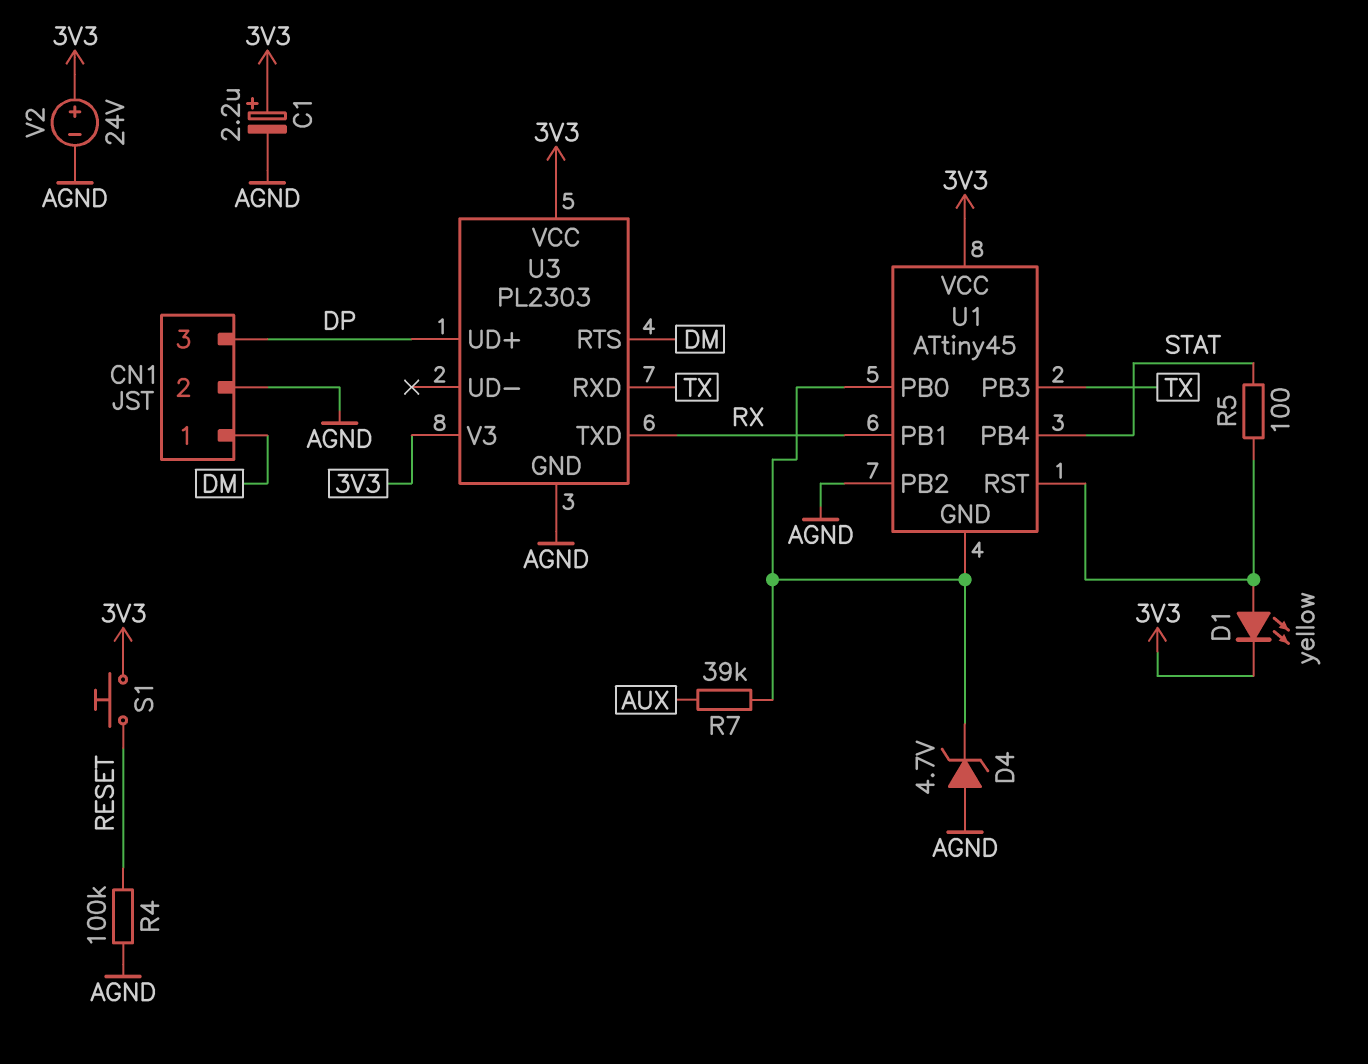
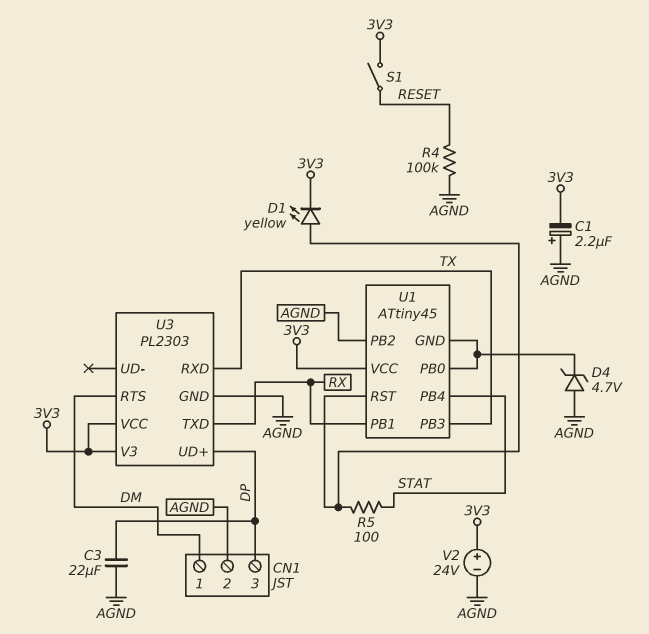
C1: 2.2uF (plus 3V3, minus AGND) -> 2.2uF (plus AGND, minus 3V3)
C3: none -> 22uF (AGND, DP)
R7: 39k (AUX, U1/GND) -> none
S1: button (3V3, RESET) -> switch (3V3, RESET)

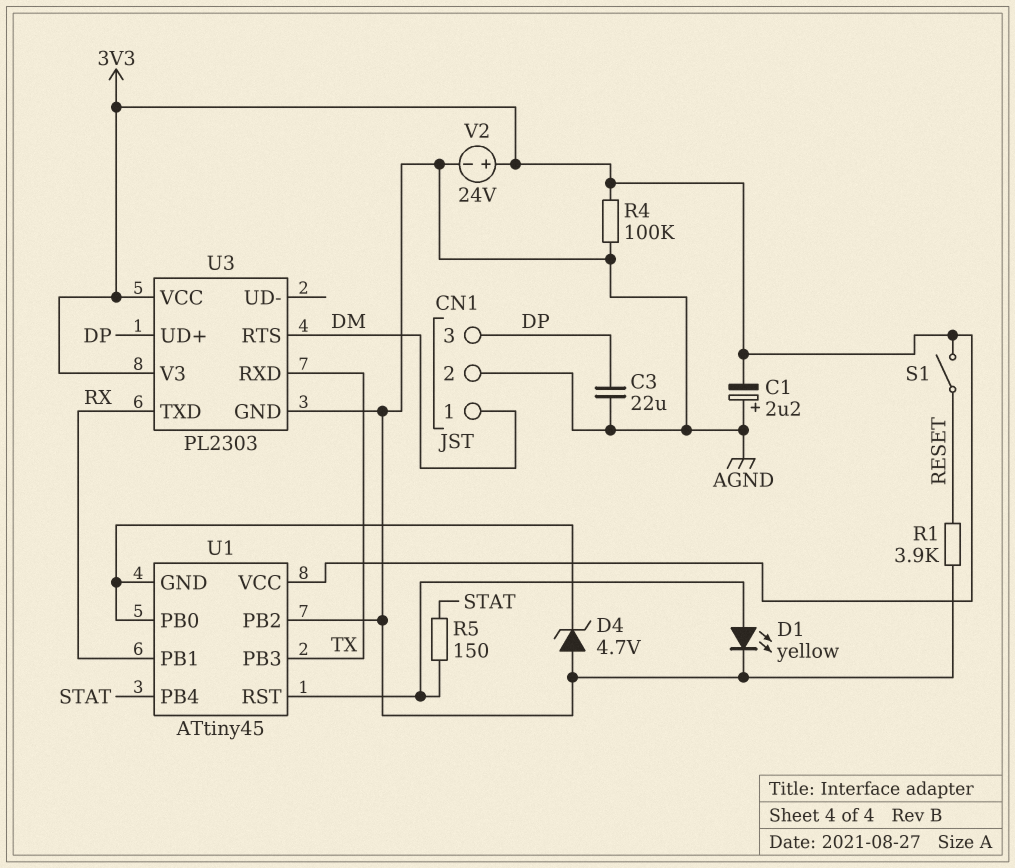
D1: LED yellow (A U1/RST, K 3V3) -> LED yellow (A U1/RST, K AGND)
R1: none -> 3.9k (AGND, RESET)
R4: 100k (AGND, RESET) -> 100k (3V3, AGND)
R5: 100 (STAT, U1/RST) -> 150 (STAT, U1/RST)

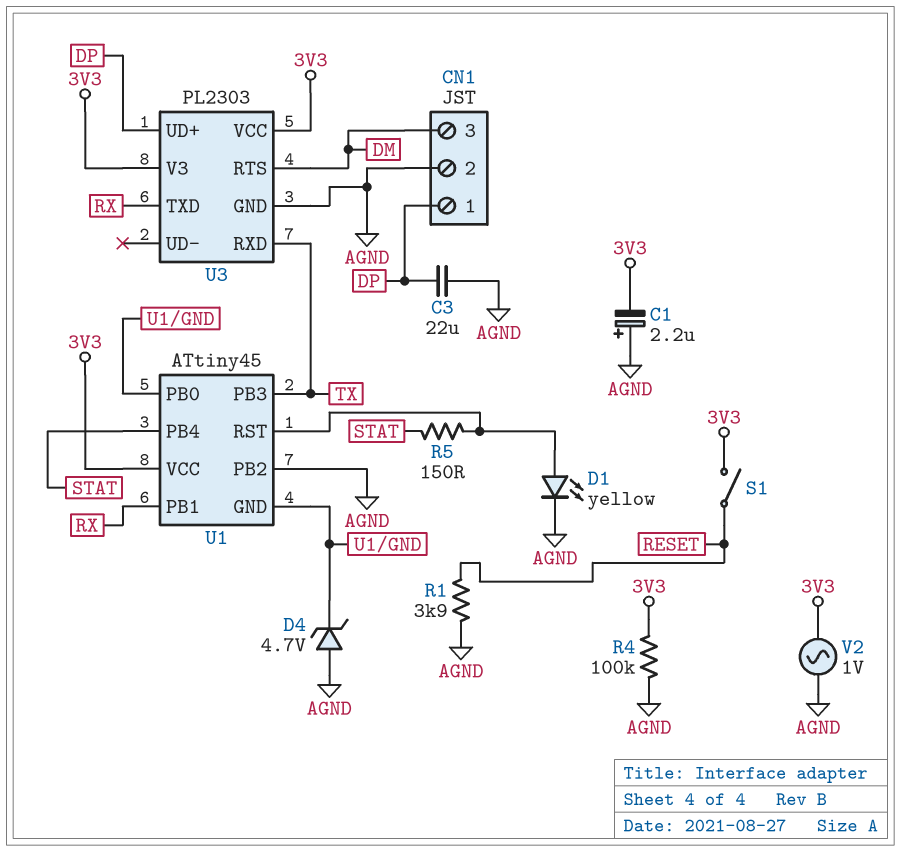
CN1 pin 1: DM -> DP
CN1 pin 3: DP -> DM
V2: 24V (plus 3V3, minus AGND) -> AC 1V (3V3, AGND)

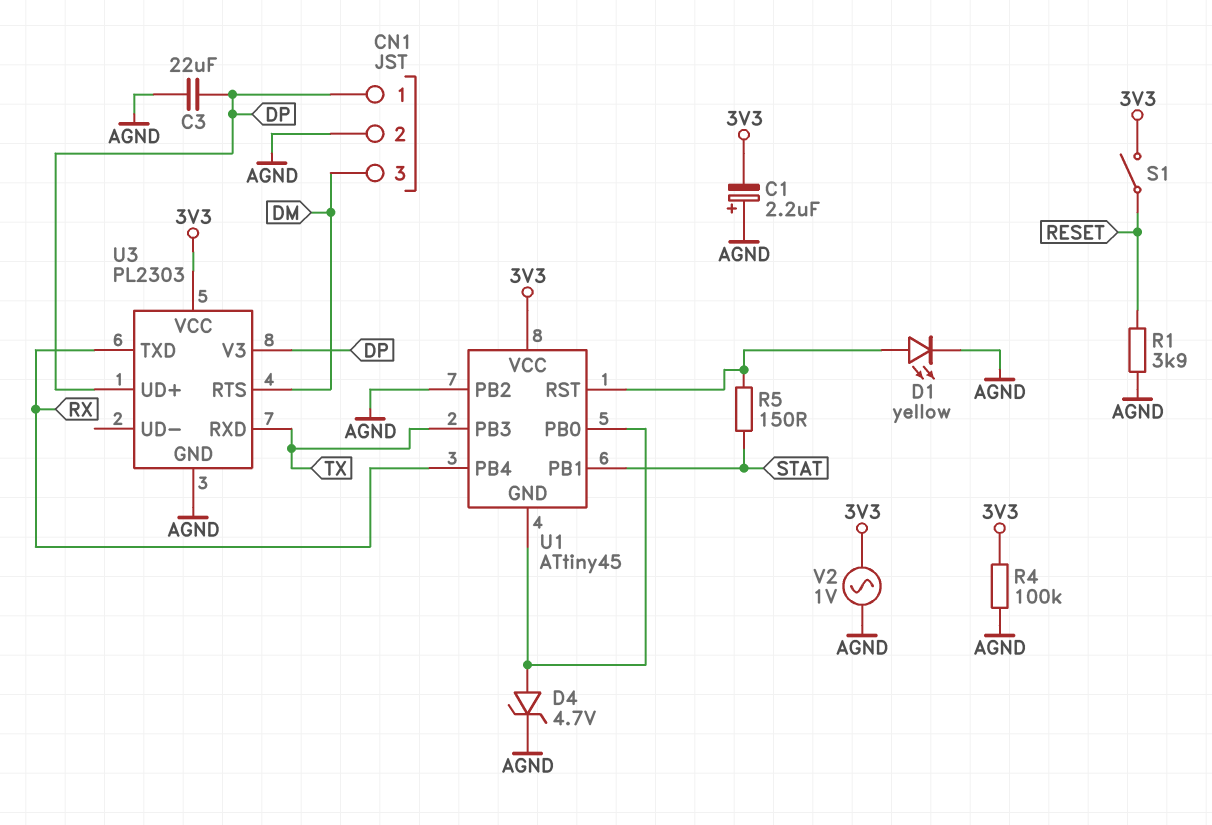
D4: zener 4.7V (A AGND, K U1/GND) -> zener 4.7V (A U1/GND, K AGND)
U1 pin PB1: RX -> STAT
U1 pin PB4: STAT -> RX
U3 pin V3: 3V3 -> DP

